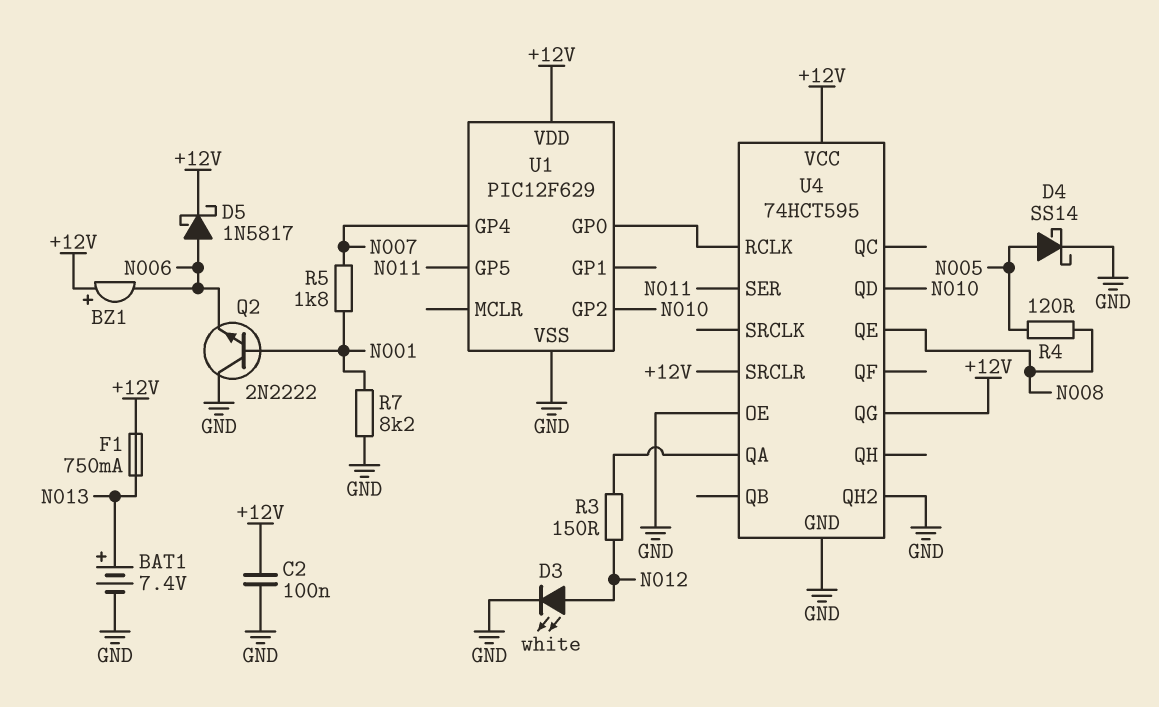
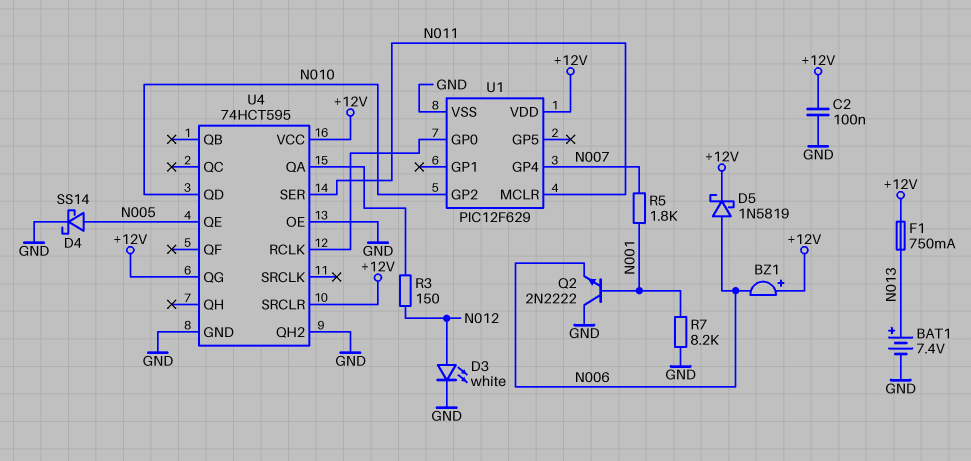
D5: schottky 1N5817 (A N006, K +12V) -> schottky 1N5819 (A N006, K +12V)
R4: 120 (N005, N008) -> none
U1 pin GP5: N011 -> none
U1 pin MCLR: none -> N011
U4 pin QE: N008 -> N005

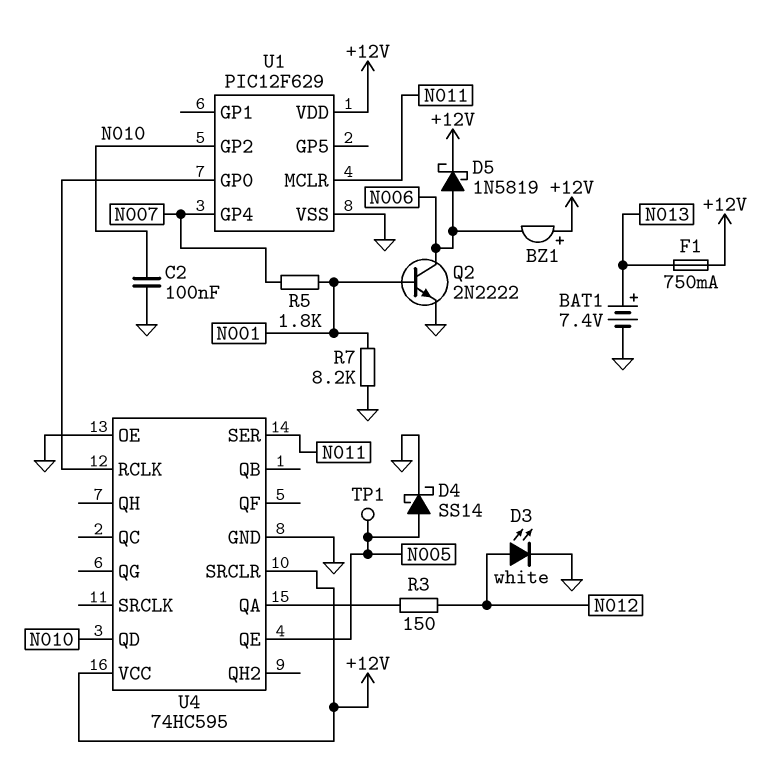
C2: 100nF (+12V, GND) -> 100nF (GND, N010)
Q2: NPN 2N2222 (B N001, C GND, E N006) -> NPN 2N2222 (B N001, C N006, E GND)
TP1: none -> test point (N005)
U4: 74HCT595 -> 74HC595
U4 pin QG: +12V -> none
U4 pin QH2: GND -> none

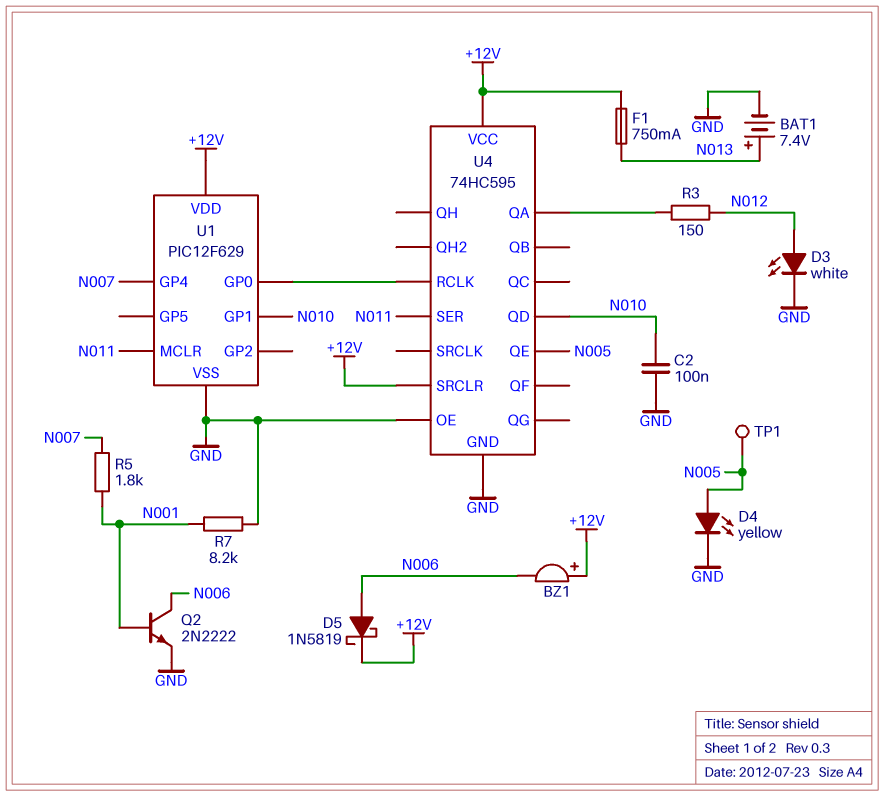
D4: schottky SS14 (A N005, K GND) -> LED yellow (A N005, K GND)
U1 pin GP1: none -> N010
U1 pin GP2: N010 -> none

